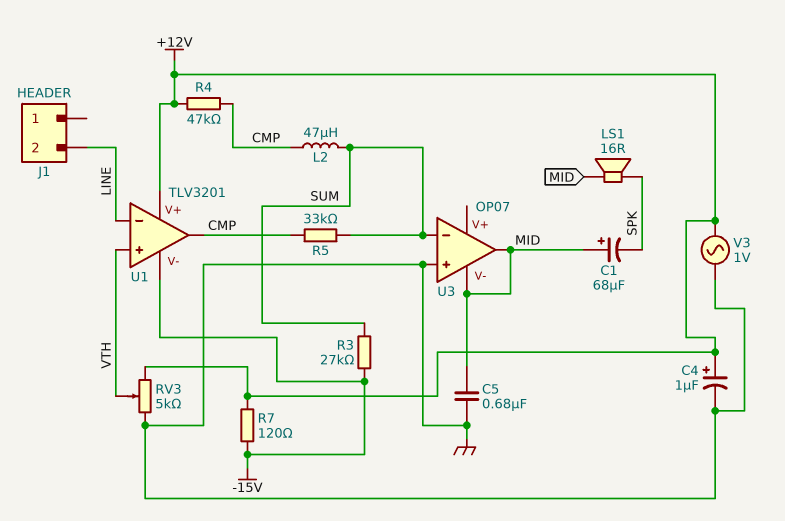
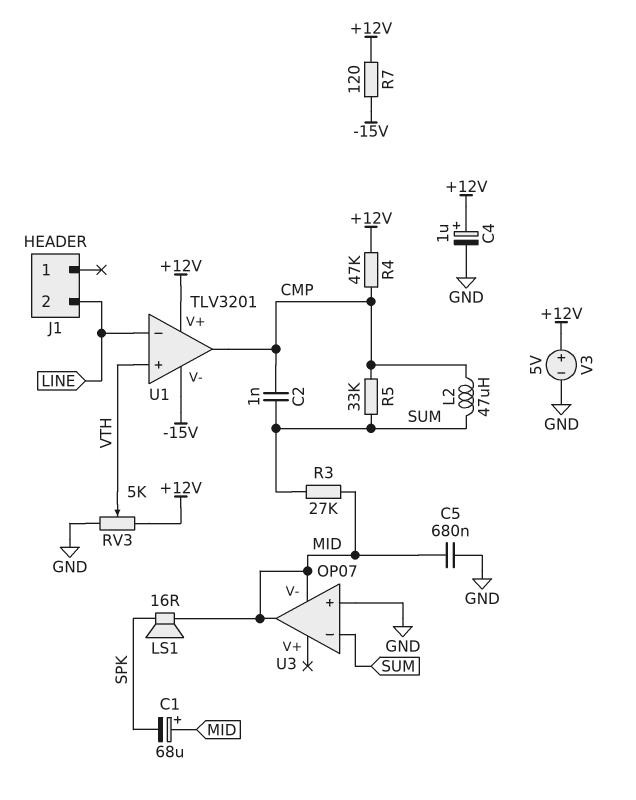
C2: none -> 1nF (CMP, SUM)
R3: 27k (-15V, SUM) -> 27k (MID, SUM)
V3: AC 1V (+12V, GND) -> 5V (plus +12V, minus GND)

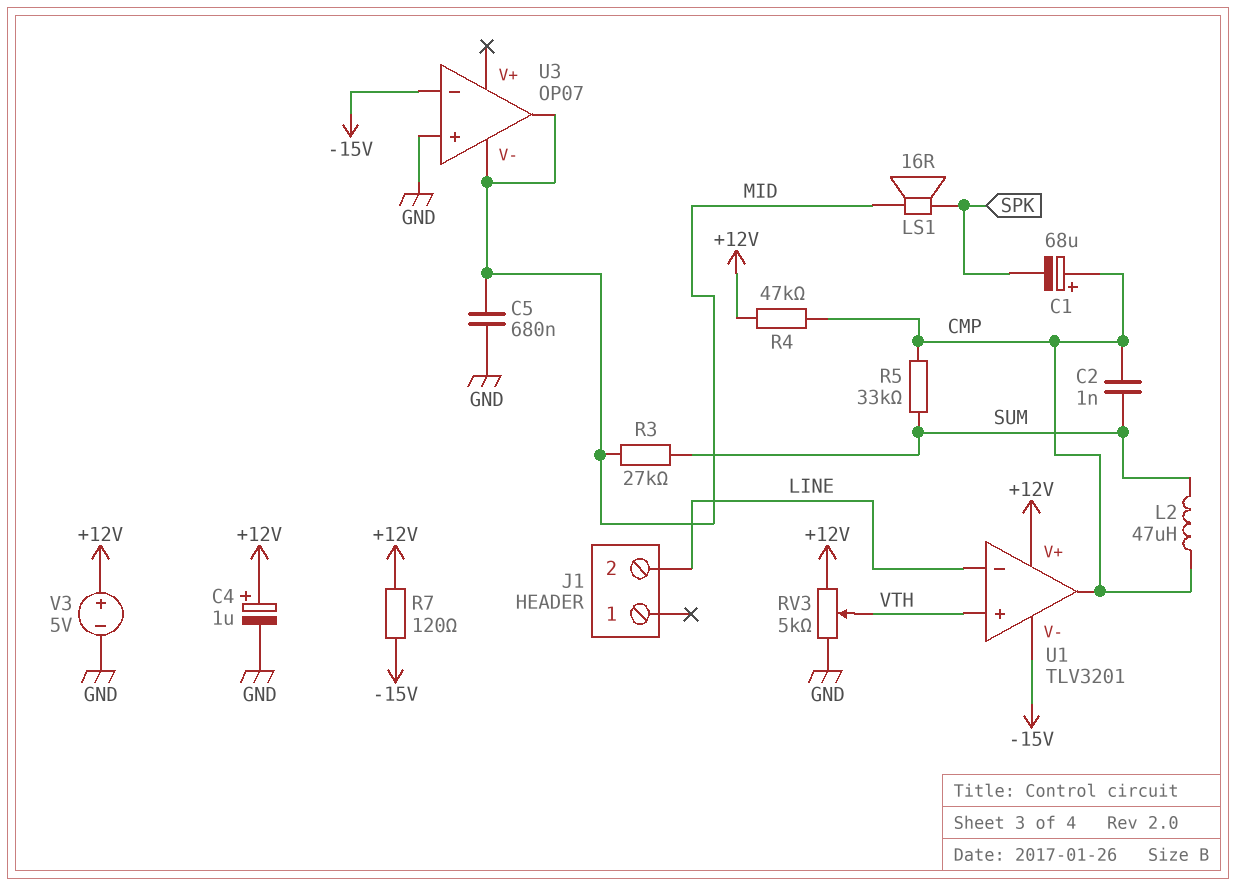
C1: 68uF (plus MID, minus SPK) -> 68uF (plus CMP, minus SPK)
U3 pin in-: SUM -> -15V

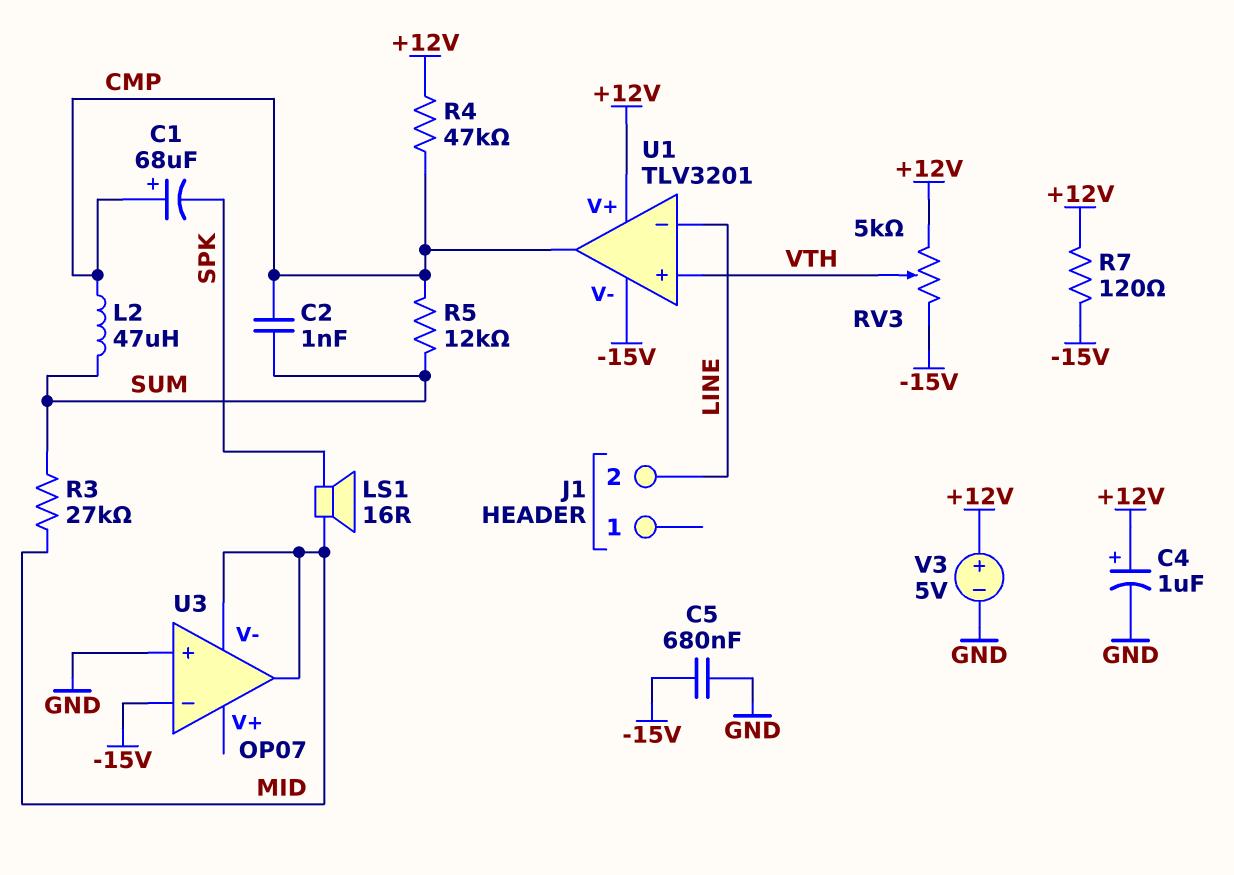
C5: 680nF (GND, MID) -> 680nF (-15V, GND)
R5: 33k (CMP, SUM) -> 12k (CMP, SUM)
RV3: 5k (+12V, GND, wiper VTH) -> 5k (+12V, -15V, wiper VTH)

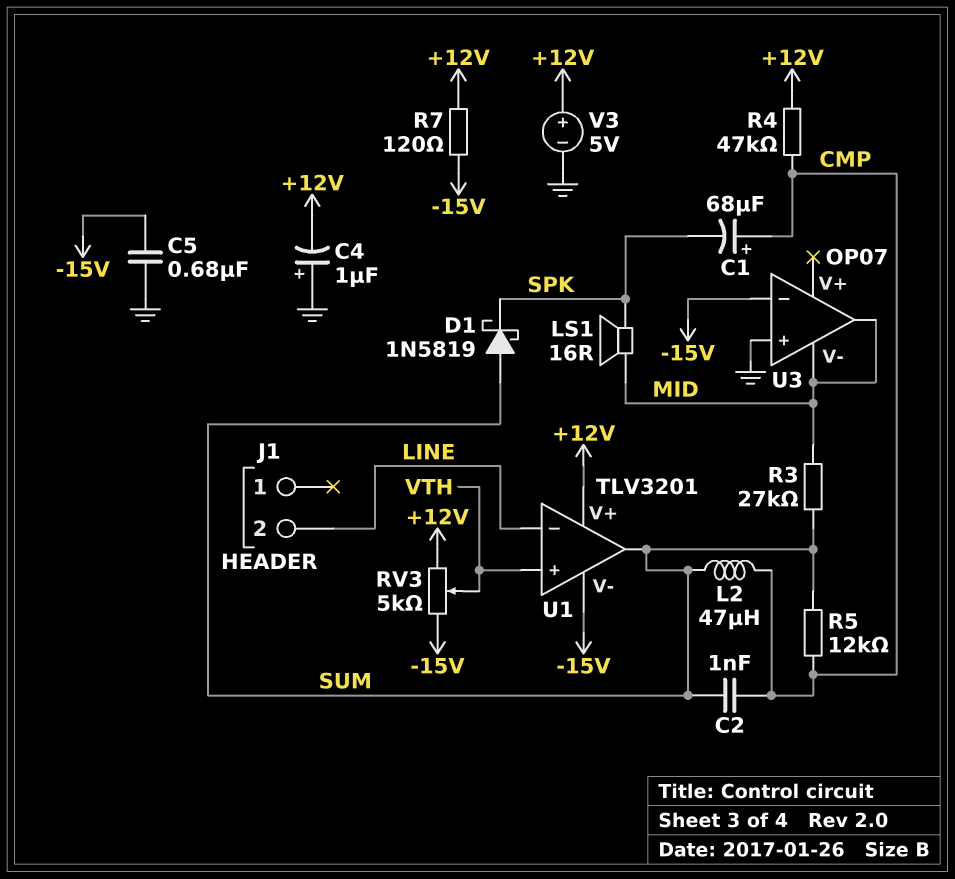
C4: 1uF (plus +12V, minus GND) -> 1uF (plus GND, minus +12V)
D1: none -> schottky 1N5819 (A SUM, K SPK)
U1 pin out: CMP -> SUM

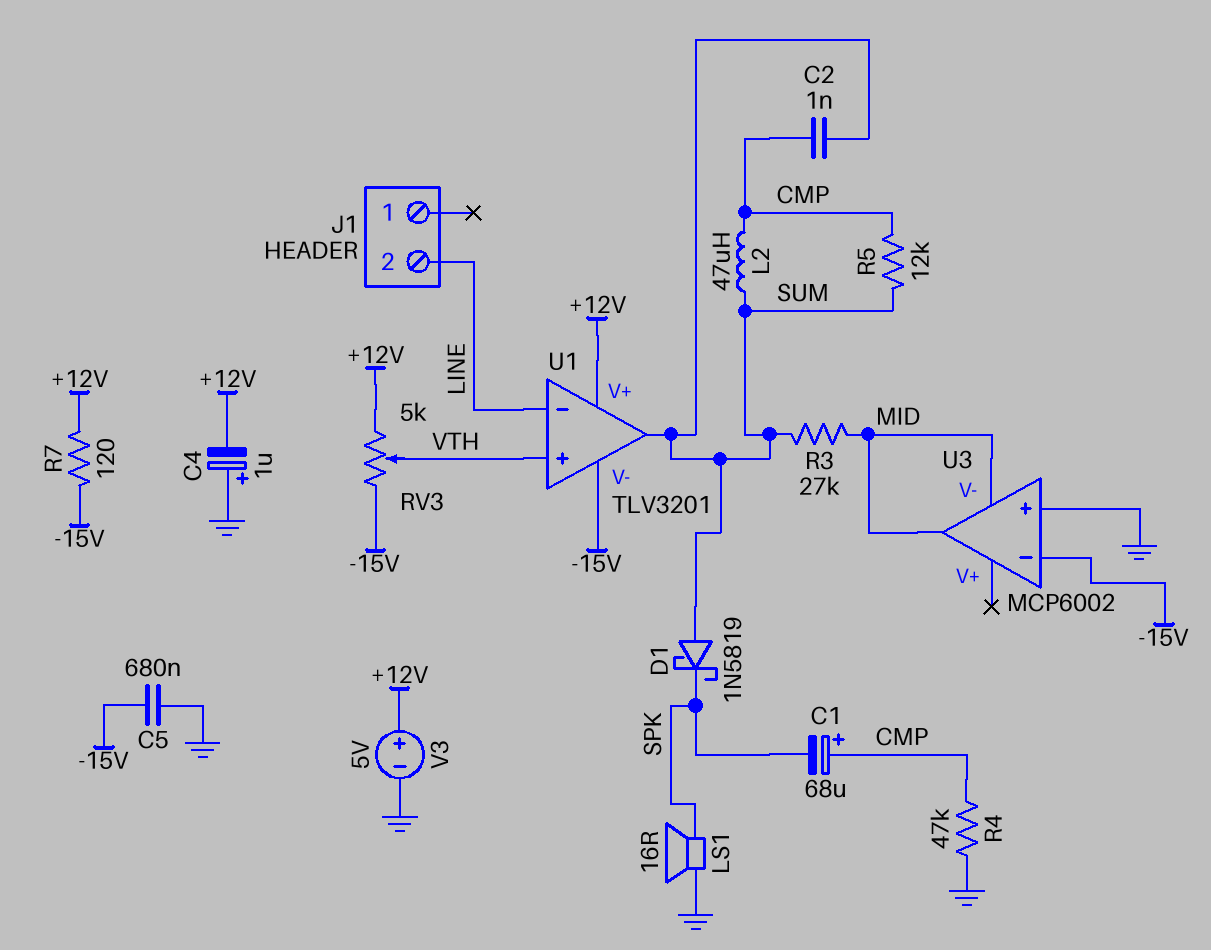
LS1: speaker 16R (MID, SPK) -> speaker 16R (GND, SPK)
R4: 47k (+12V, CMP) -> 47k (CMP, GND)
U3: OP07 -> MCP6002

